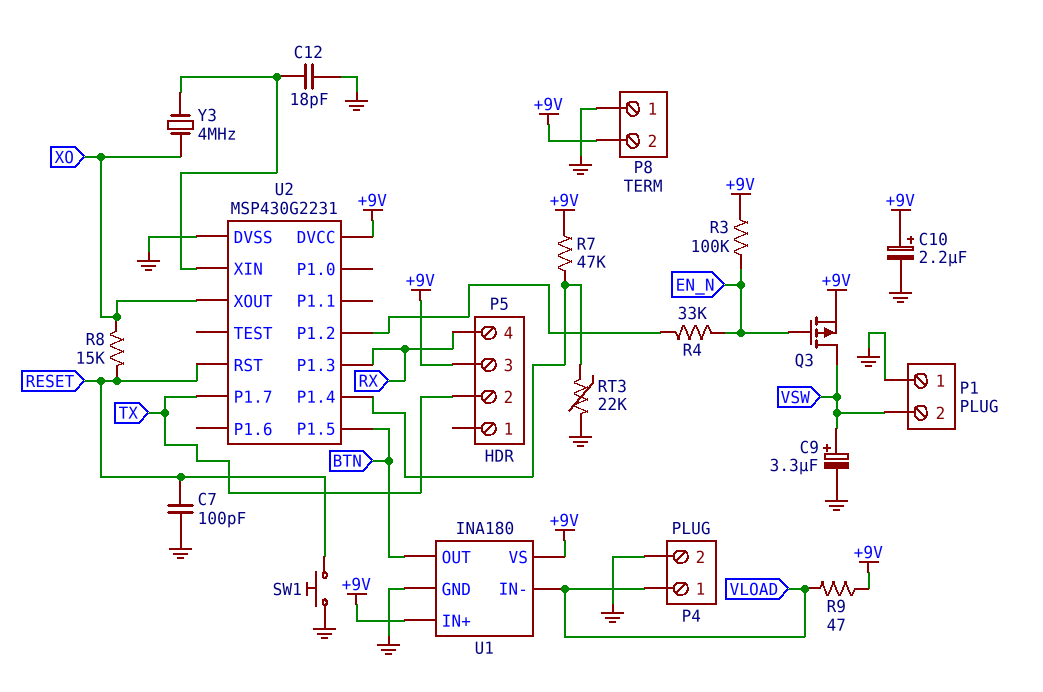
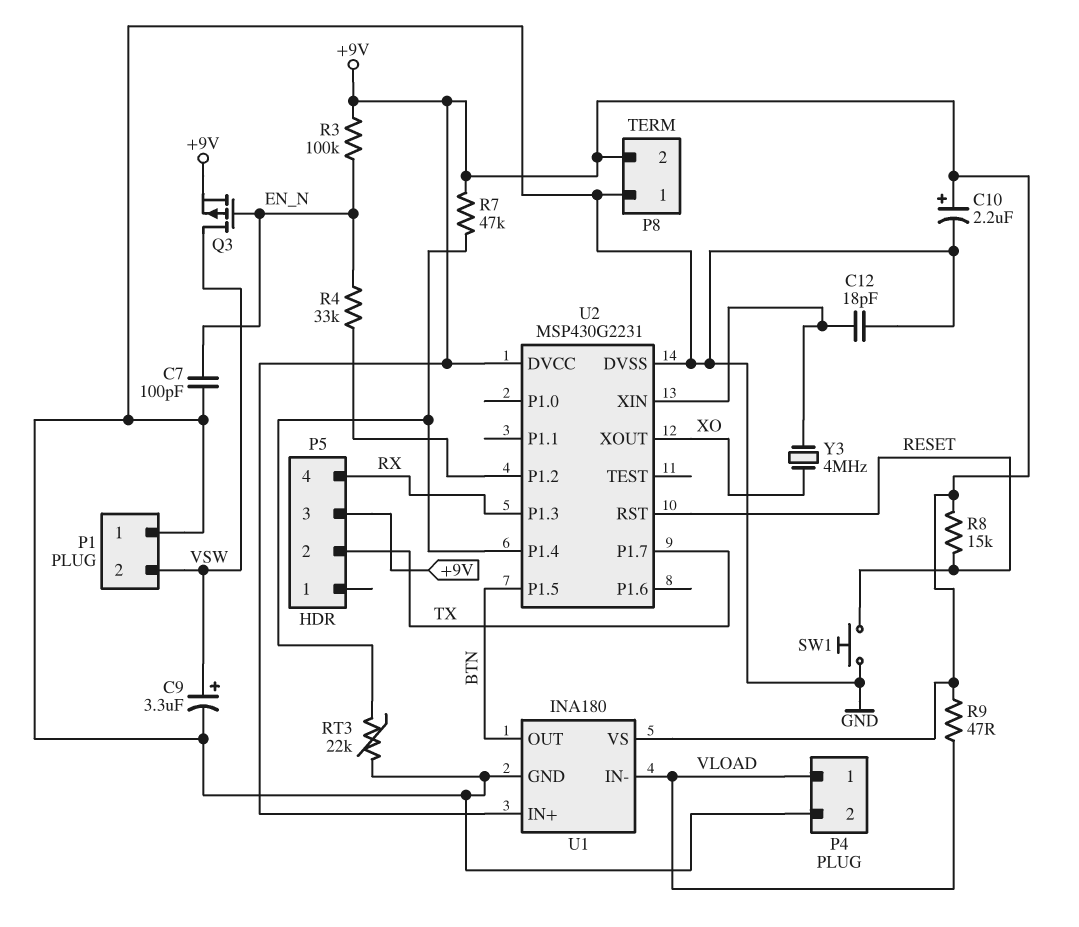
C7: 100pF (GND, RESET) -> 100pF (EN_N, GND)
R8: 15k (RESET, XO) -> 15k (+9V, RESET)

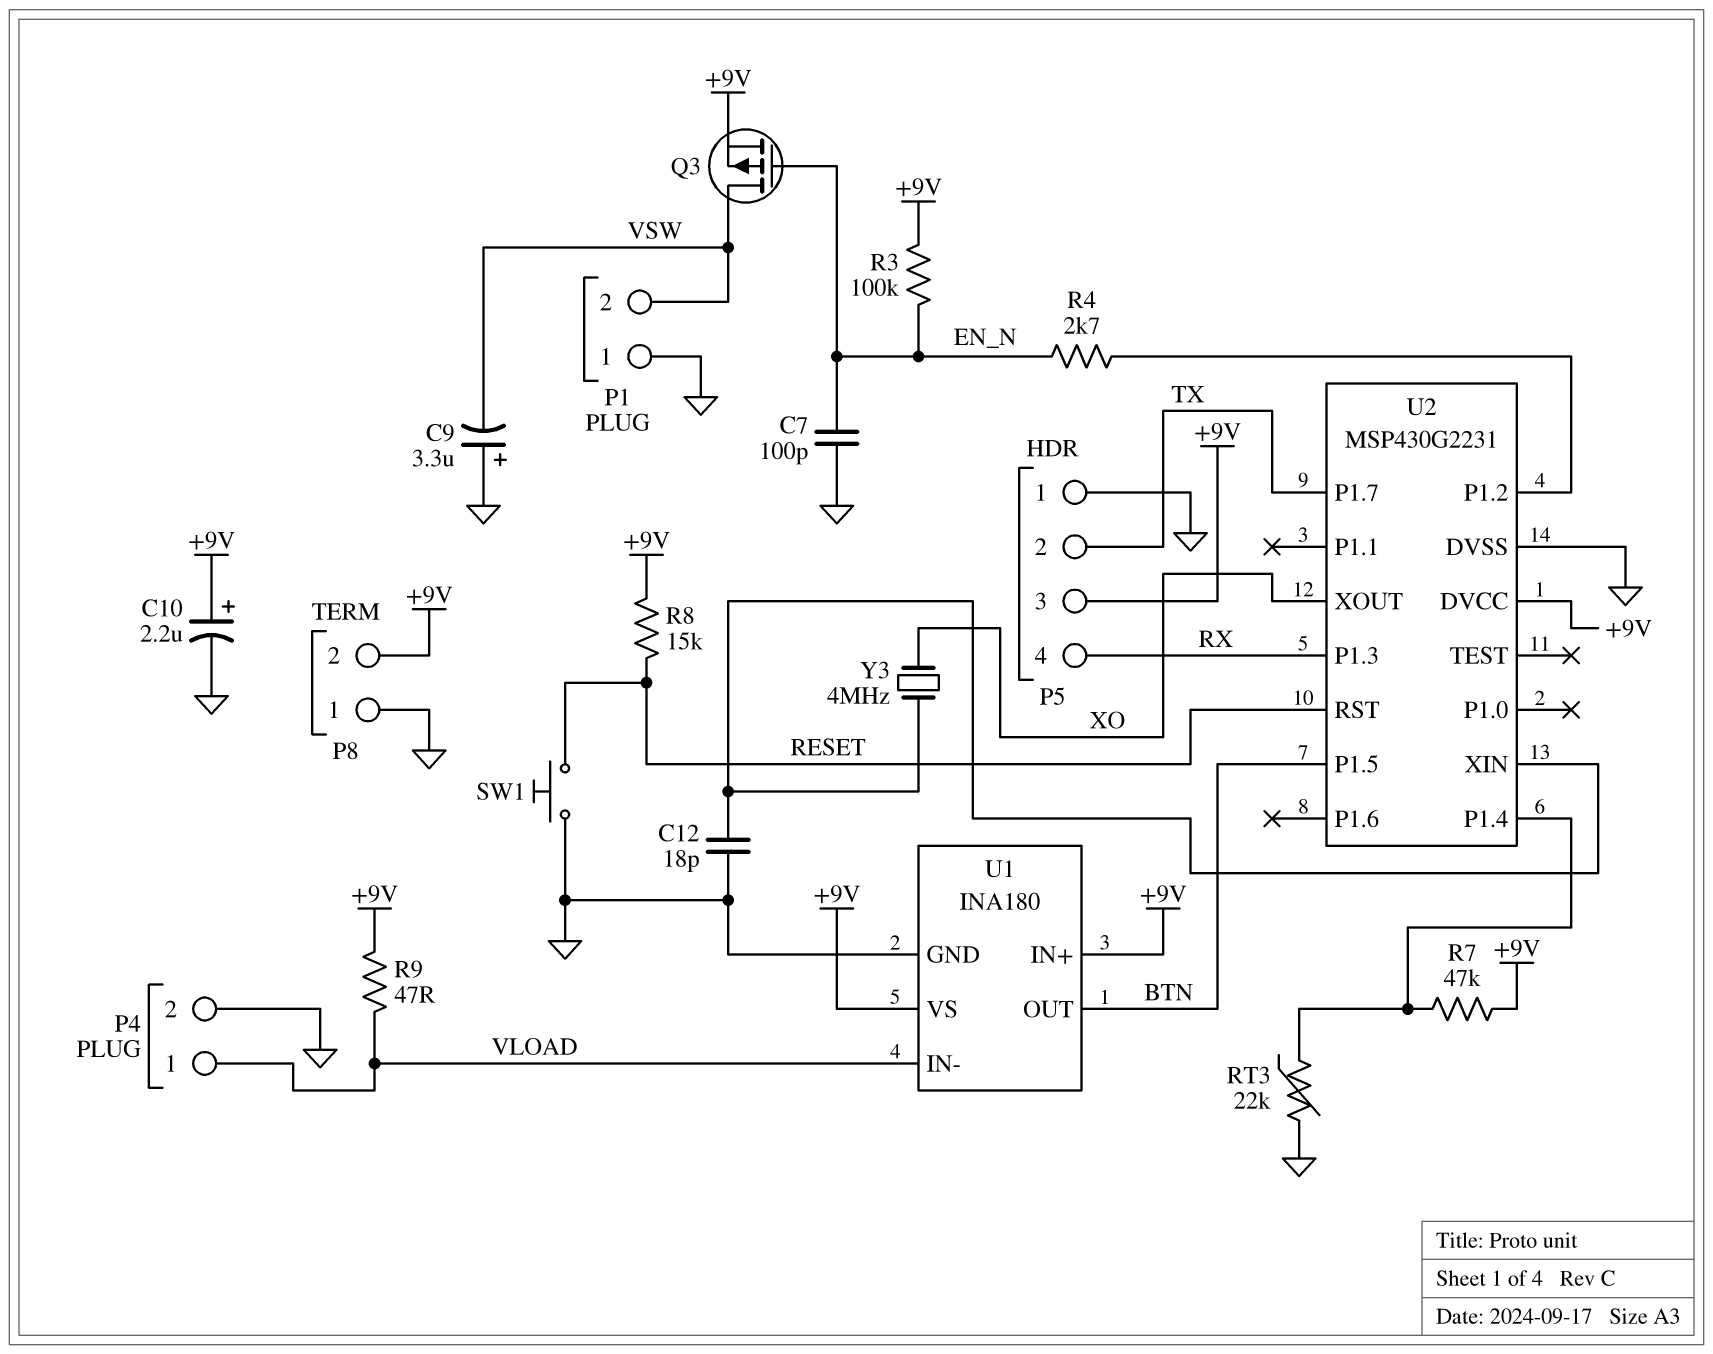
C9: 3.3uF (plus VSW, minus GND) -> 3.3uF (plus GND, minus VSW)
P5 pin 1: none -> GND
R4: 33k (EN_N, U2/P1.2) -> 2.7k (EN_N, U2/P1.2)

